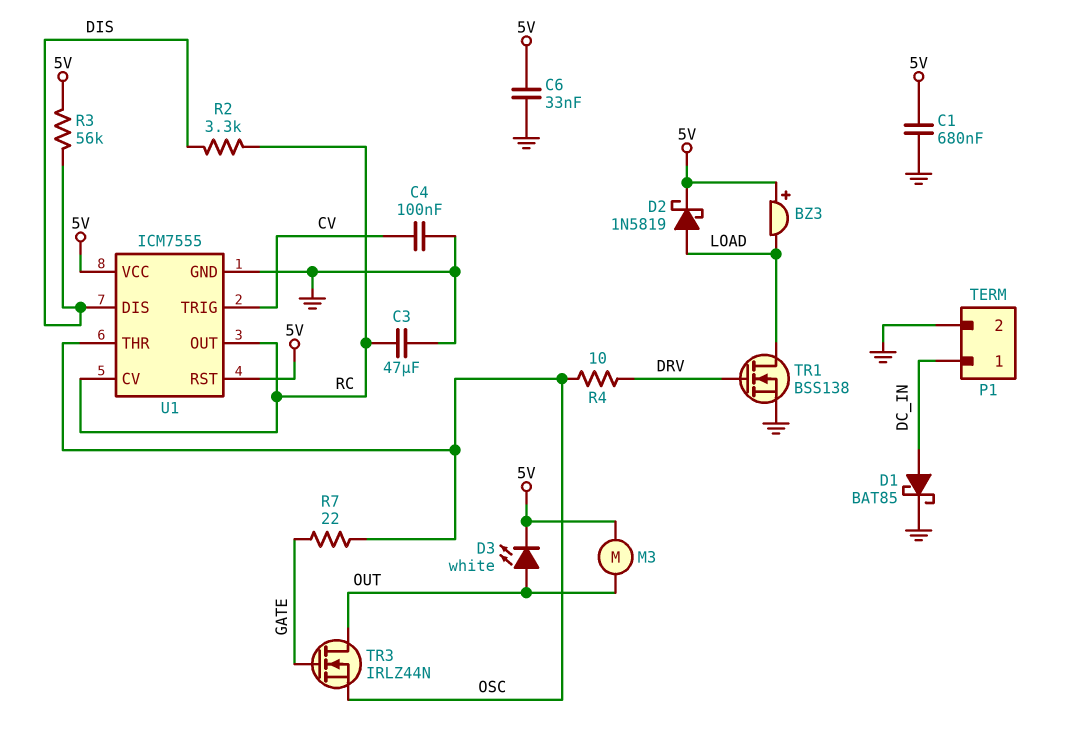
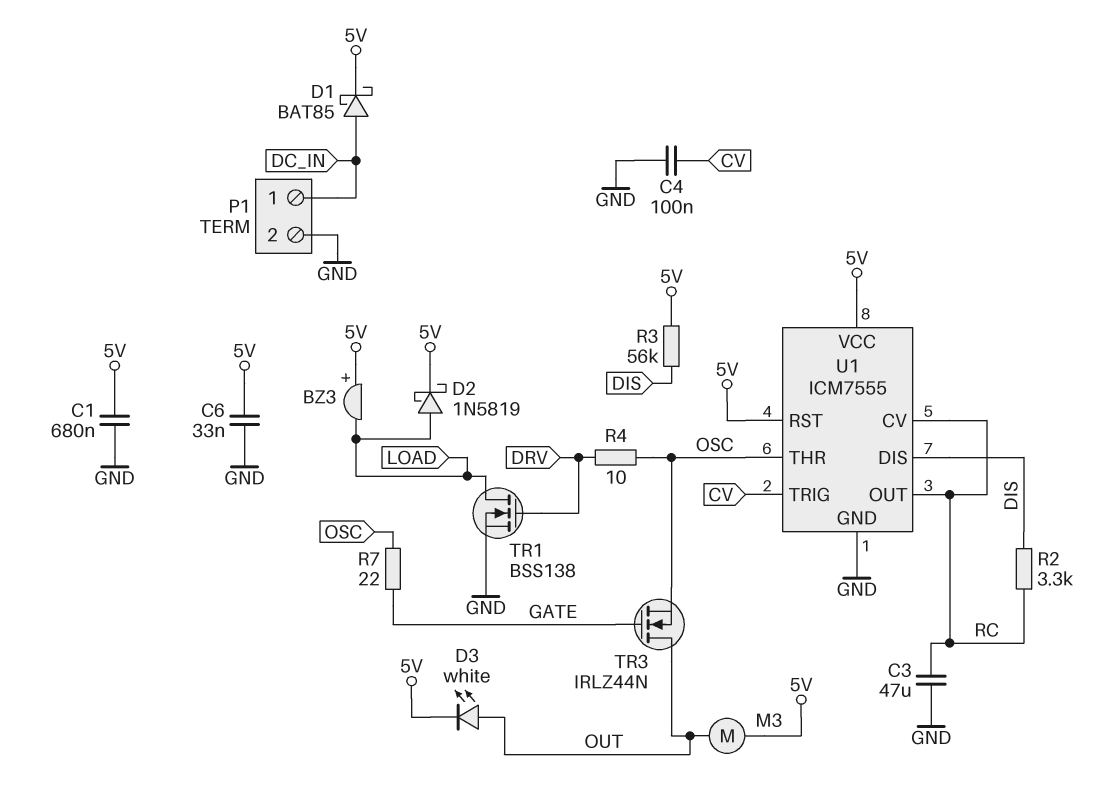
D1: schottky BAT85 (A DC_IN, K GND) -> schottky BAT85 (A DC_IN, K 5V)

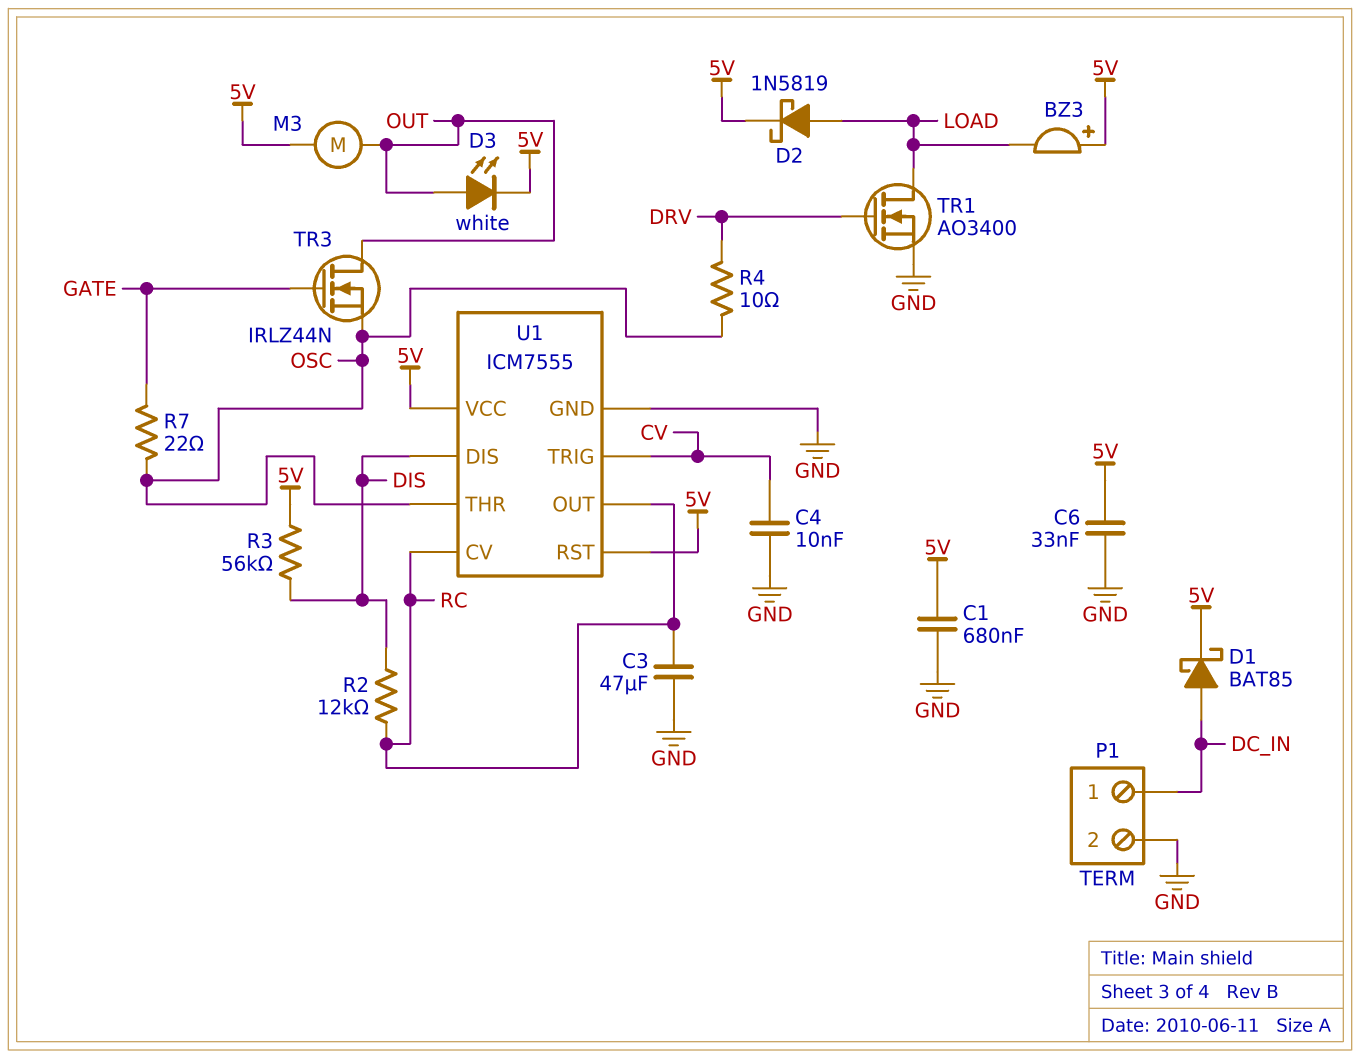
C4: 100nF (CV, GND) -> 10nF (CV, GND)
R2: 3.3k (DIS, RC) -> 12k (DIS, RC)
TR1: NMOS BSS138 (G DRV, D LOAD, S GND) -> NMOS AO3400 (G DRV, D LOAD, S GND)

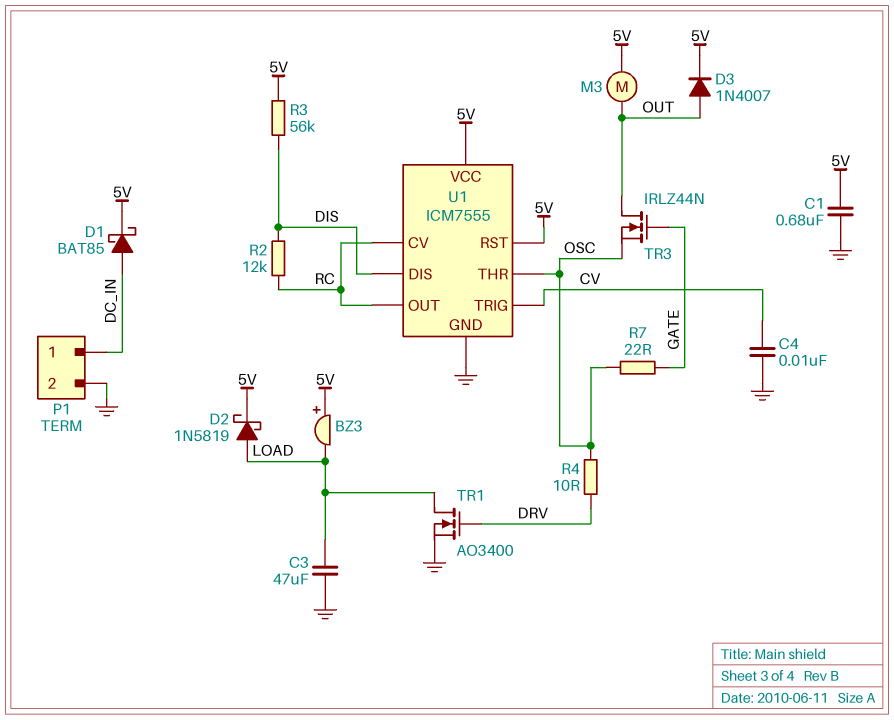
C3: 47uF (GND, RC) -> 47uF (GND, LOAD)
C6: 33nF (5V, GND) -> none
D3: LED white (A OUT, K 5V) -> diode 1N4007 (A OUT, K 5V)

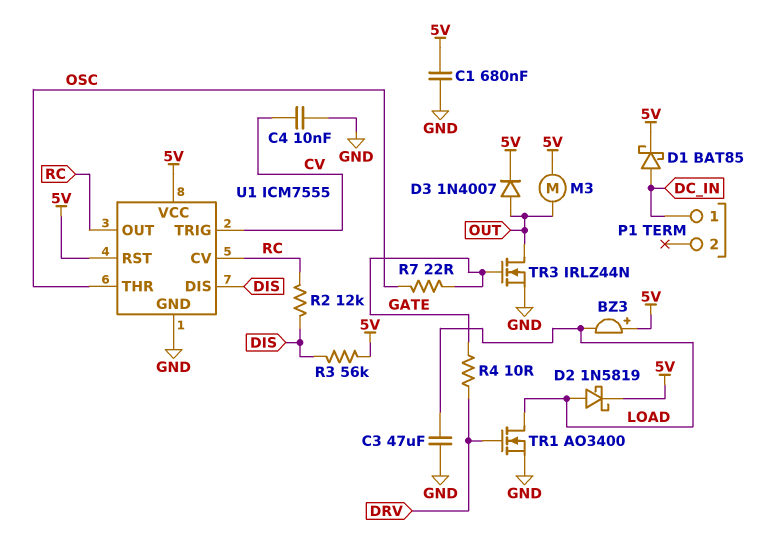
P1 pin 2: GND -> none
R4: 10 (DRV, OSC) -> 10 (DRV, GATE)
TR3: NMOS IRLZ44N (G GATE, D OUT, S OSC) -> NMOS IRLZ44N (G GATE, D OUT, S GND)

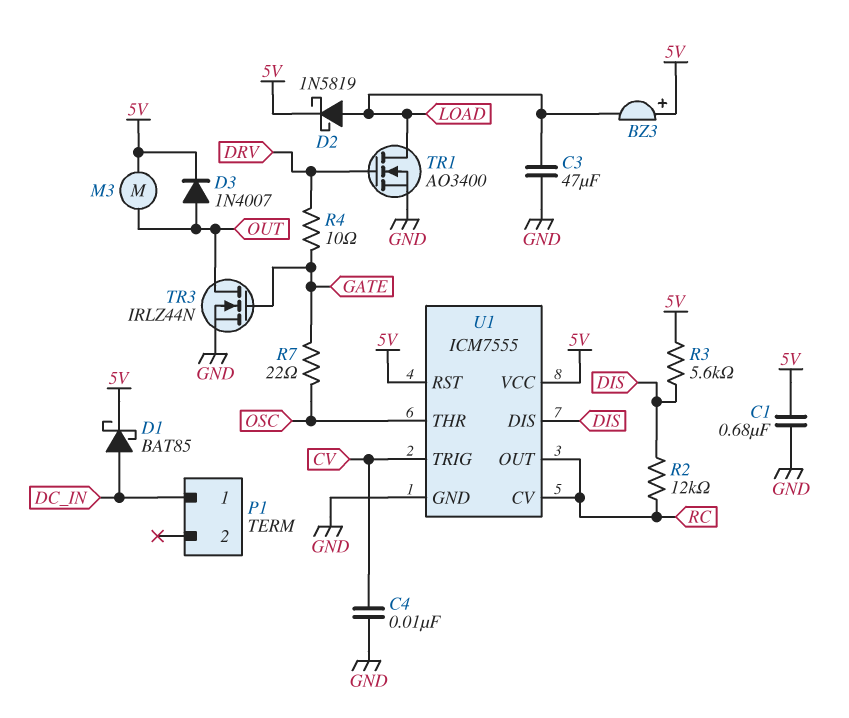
R3: 56k (5V, DIS) -> 5.6k (5V, DIS)

